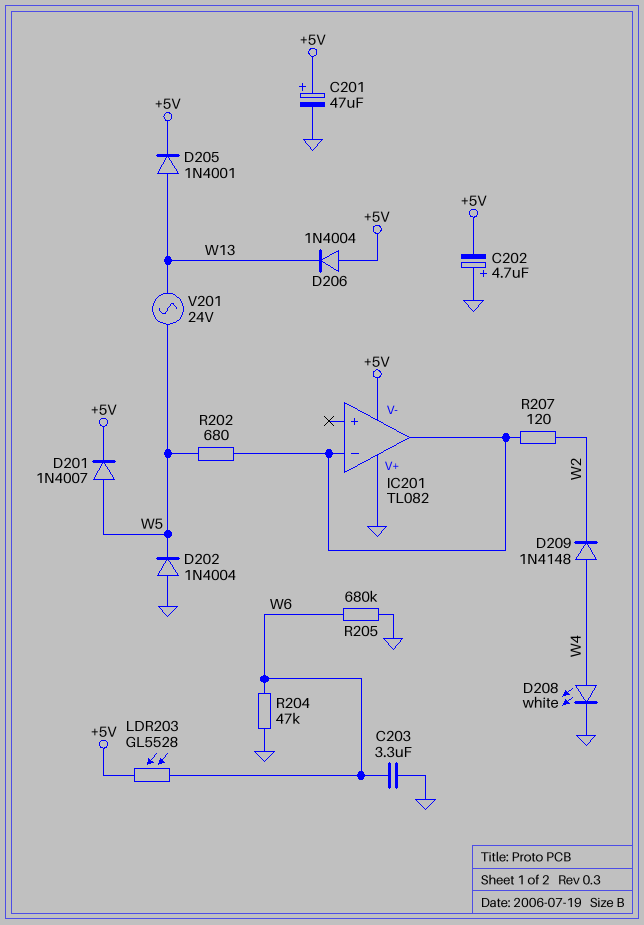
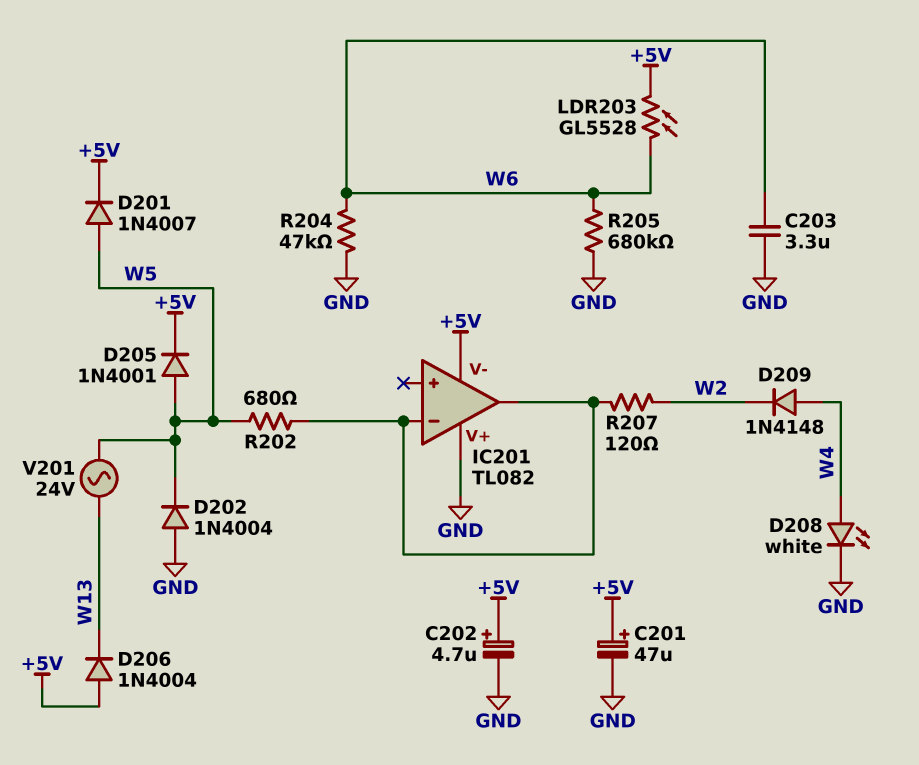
C202: 4.7uF (plus GND, minus +5V) -> 4.7uF (plus +5V, minus GND)
D205: diode 1N4001 (A W13, K +5V) -> diode 1N4001 (A W5, K +5V)

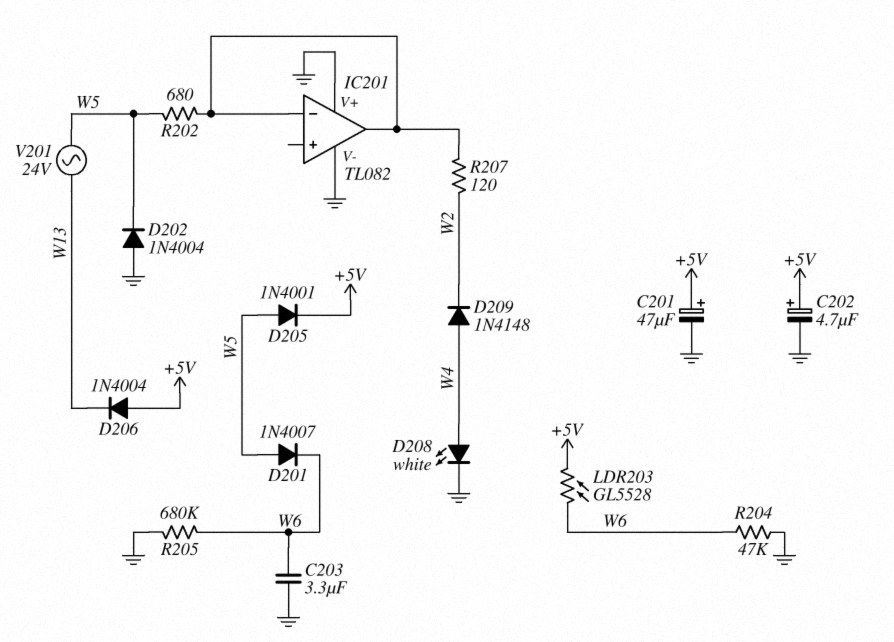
D201: diode 1N4007 (A W5, K +5V) -> diode 1N4007 (A W5, K W6)
IC201 pin V-: +5V -> GND

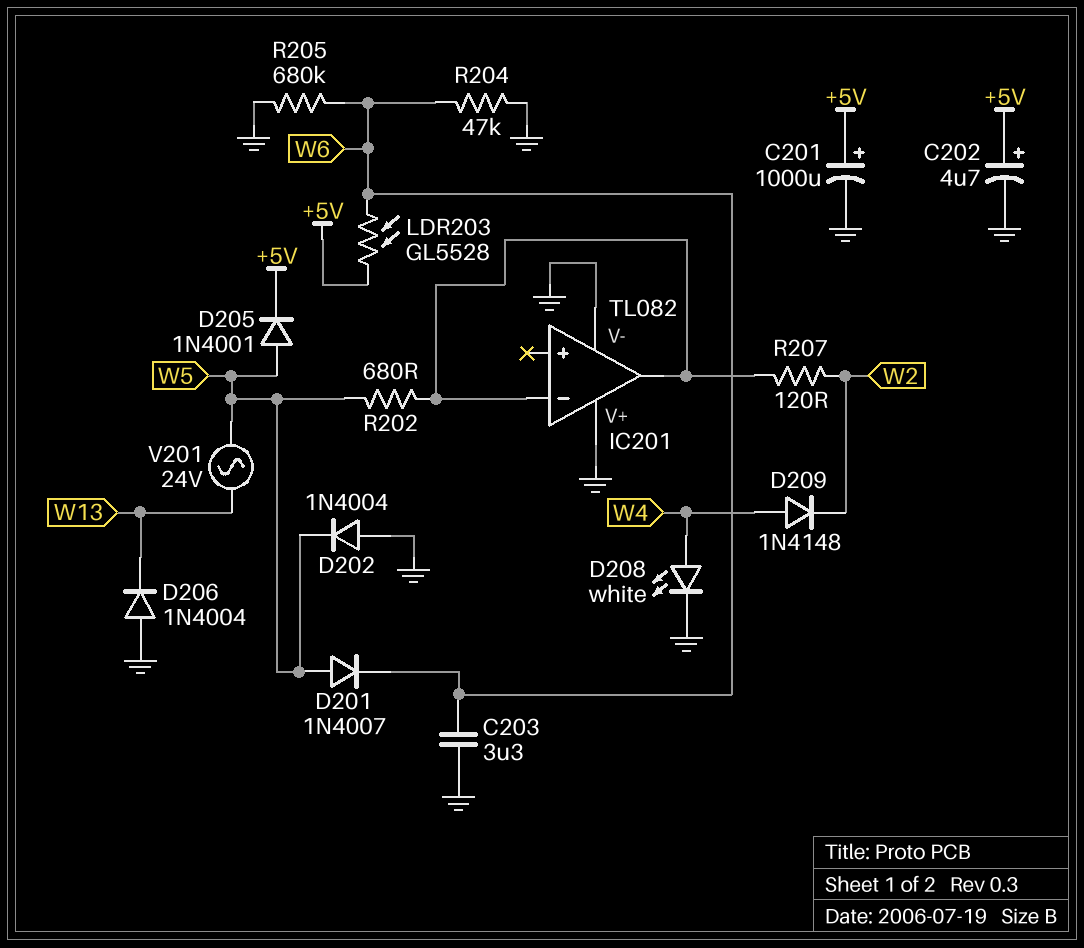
C201: 47uF (plus +5V, minus GND) -> 1000uF (plus +5V, minus GND)
D206: diode 1N4004 (A +5V, K W13) -> diode 1N4004 (A GND, K W13)

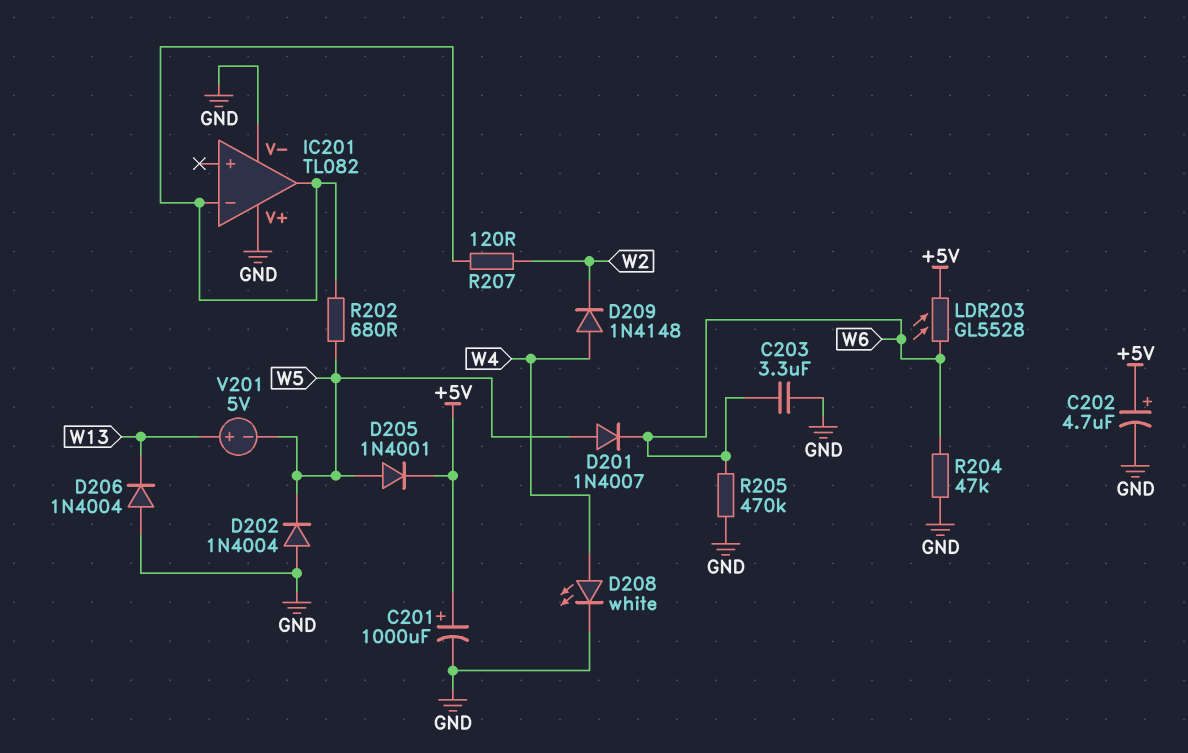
R205: 680k (GND, W6) -> 470k (GND, W6)
V201: AC 24V (W5, W13) -> 5V (plus W13, minus W5)

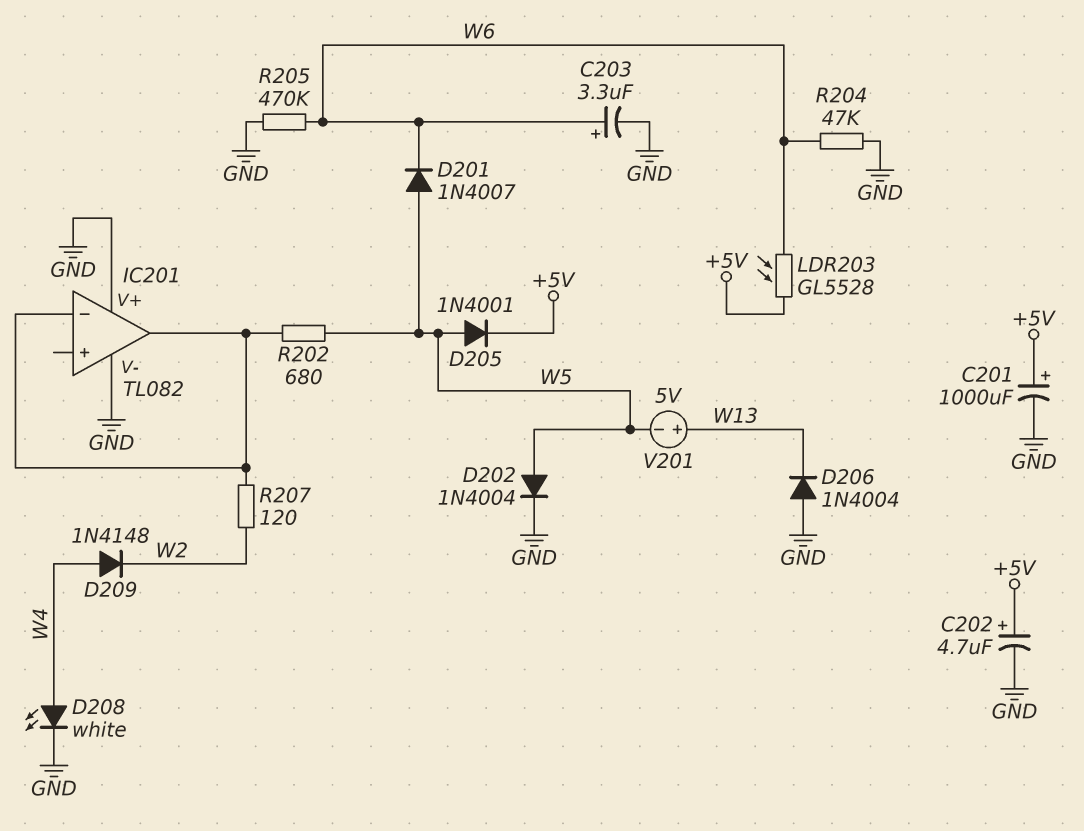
C203: 3.3uF (GND, W6) -> 3.3uF (plus W6, minus GND)
D202: diode 1N4004 (A GND, K W5) -> diode 1N4004 (A W5, K GND)

